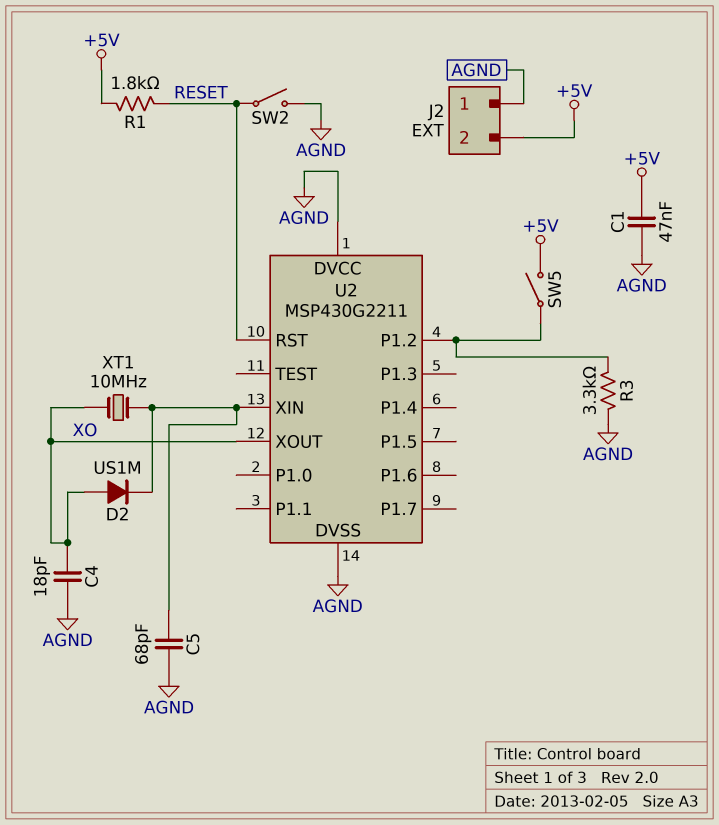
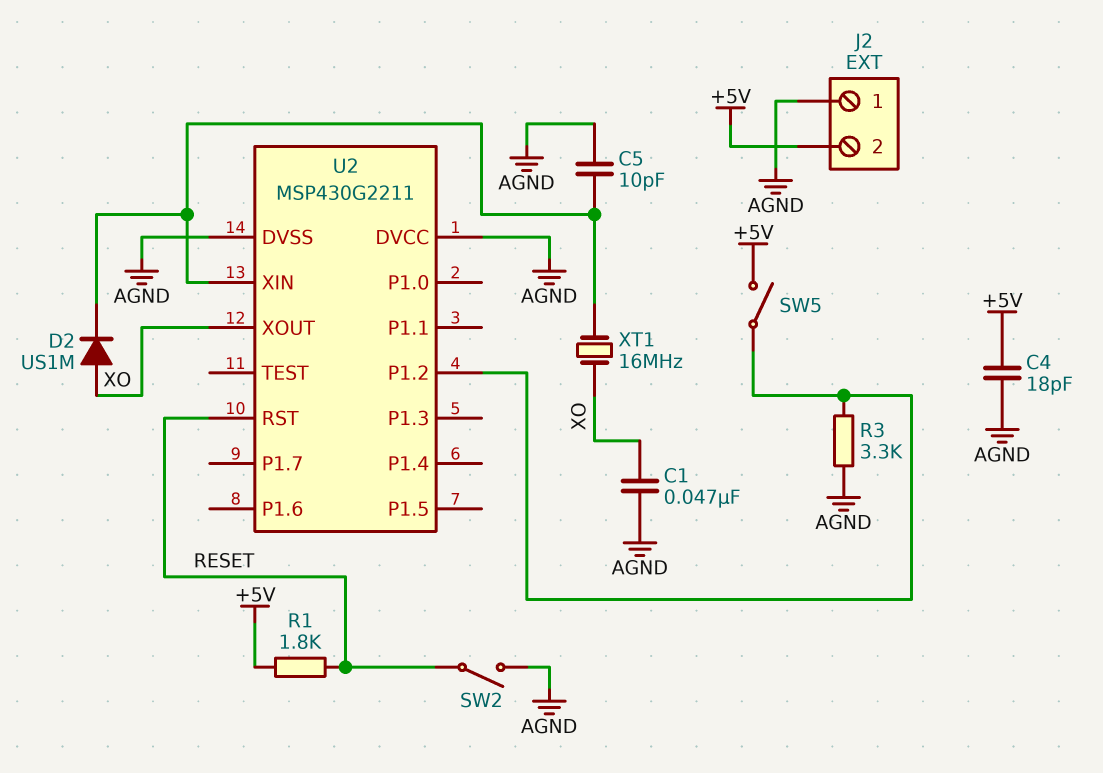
C1: 47nF (+5V, AGND) -> 47nF (AGND, XO)
C4: 18pF (AGND, XO) -> 18pF (+5V, AGND)
C5: 68pF (AGND, U2/XIN) -> 10pF (AGND, U2/XIN)
XT1: 10MHz (U2/XIN, XO) -> 16MHz (U2/XIN, XO)

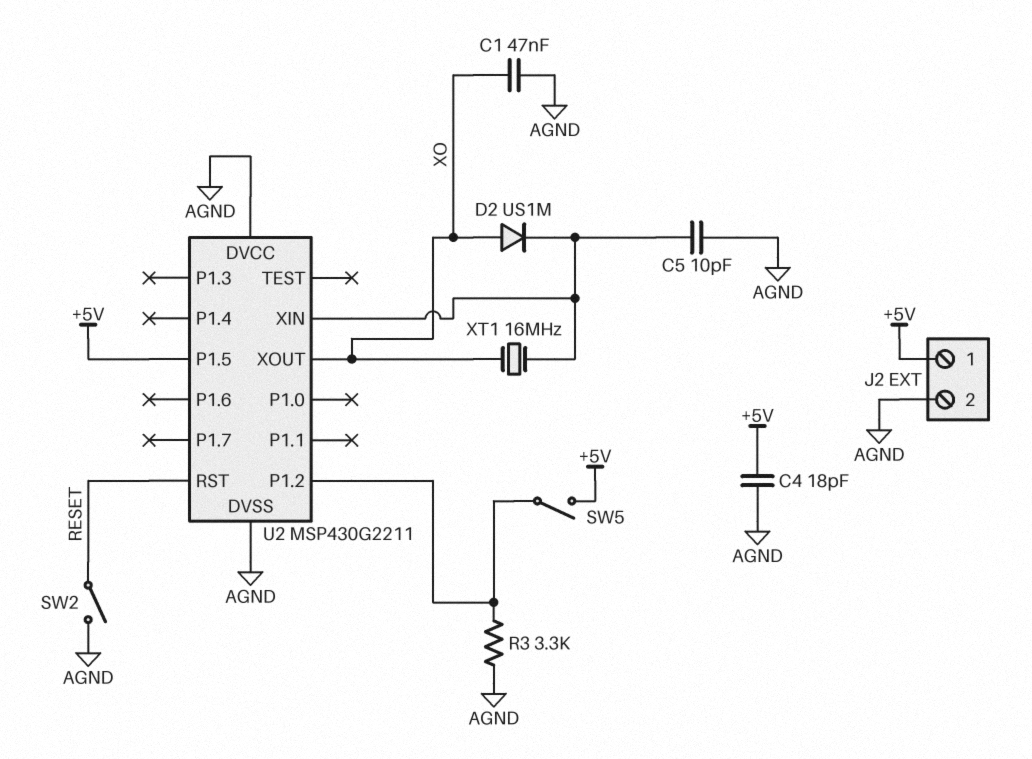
J2 pin 1: AGND -> +5V
J2 pin 2: +5V -> AGND
R1: 1.8k (+5V, RESET) -> none
U2 pin P1.5: none -> +5V

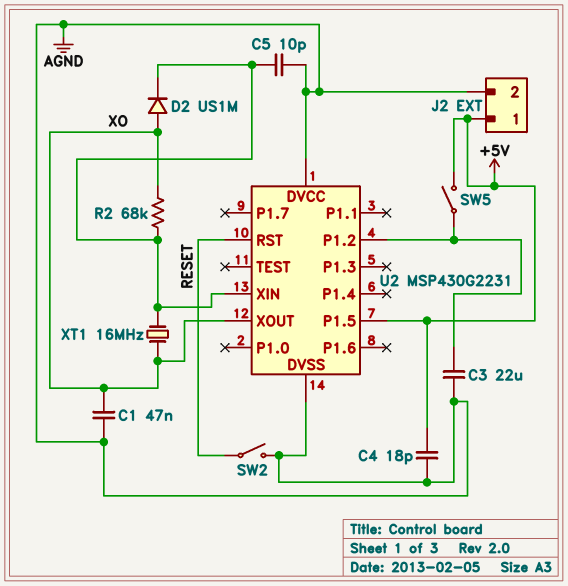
C3: none -> 22uF (AGND, U2/P1.2)
R2: none -> 68k (U2/XIN, XO)
R3: 3.3k (AGND, U2/P1.2) -> none
U2: MSP430G2211 -> MSP430G2231

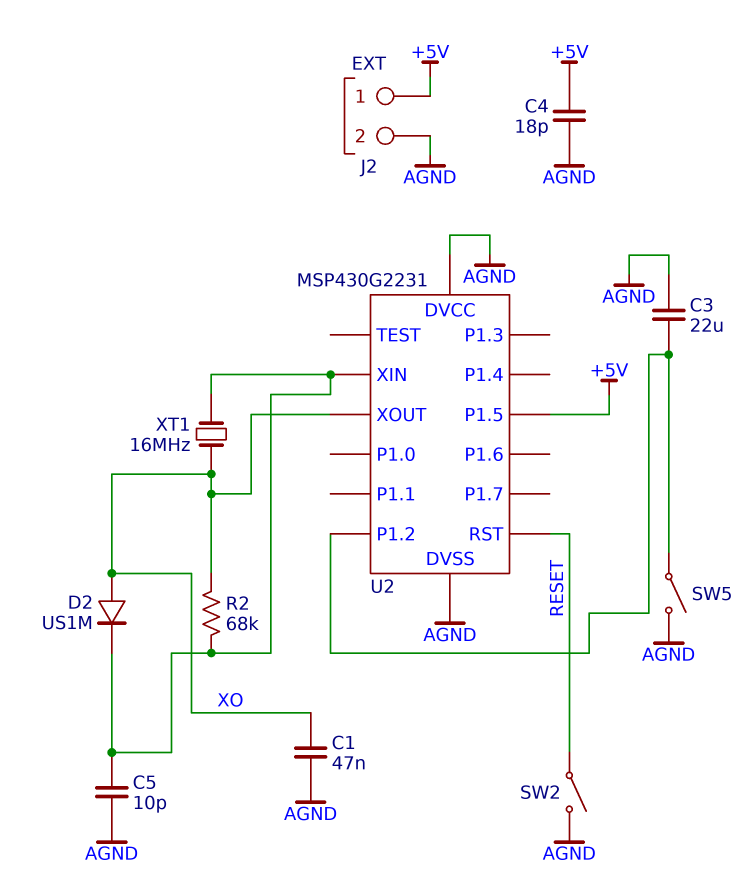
SW5: switch (+5V, U2/P1.2) -> switch (AGND, U2/P1.2)

